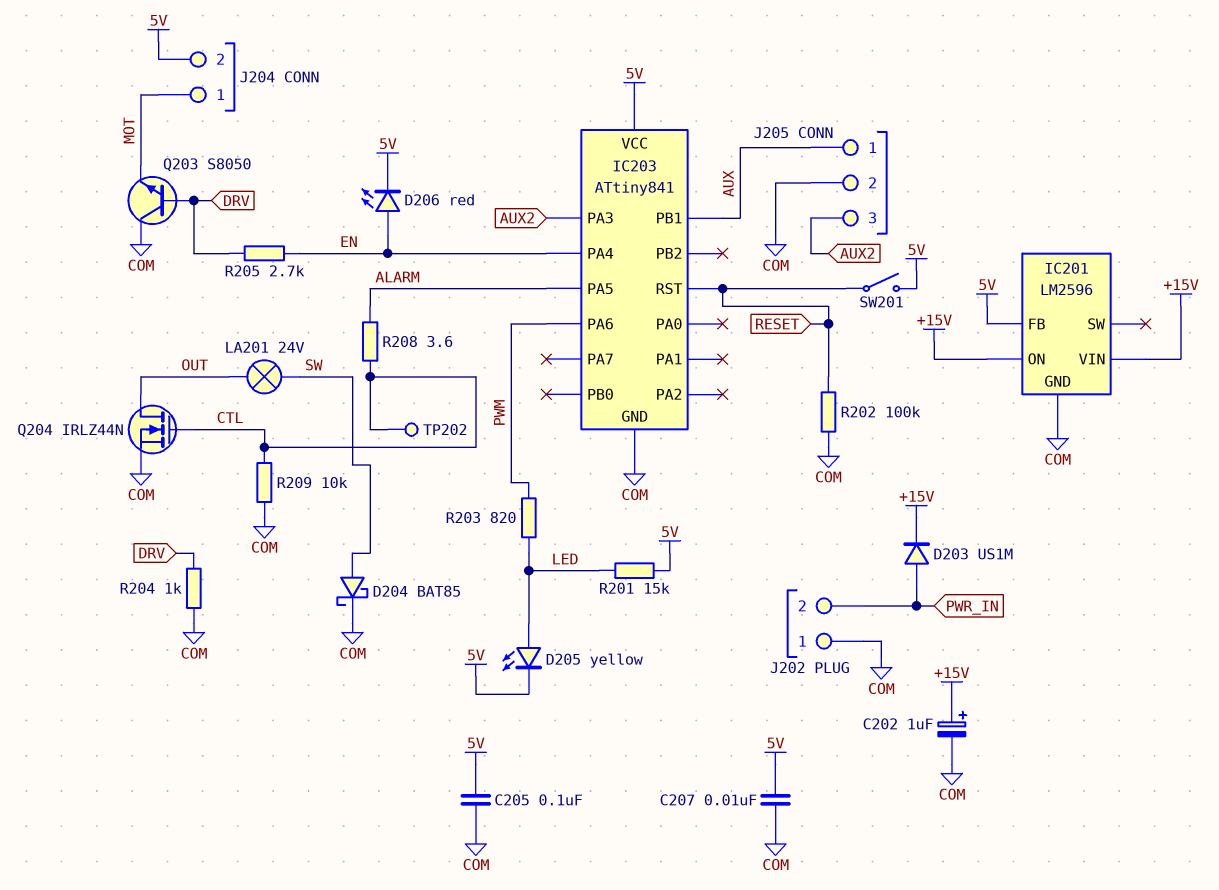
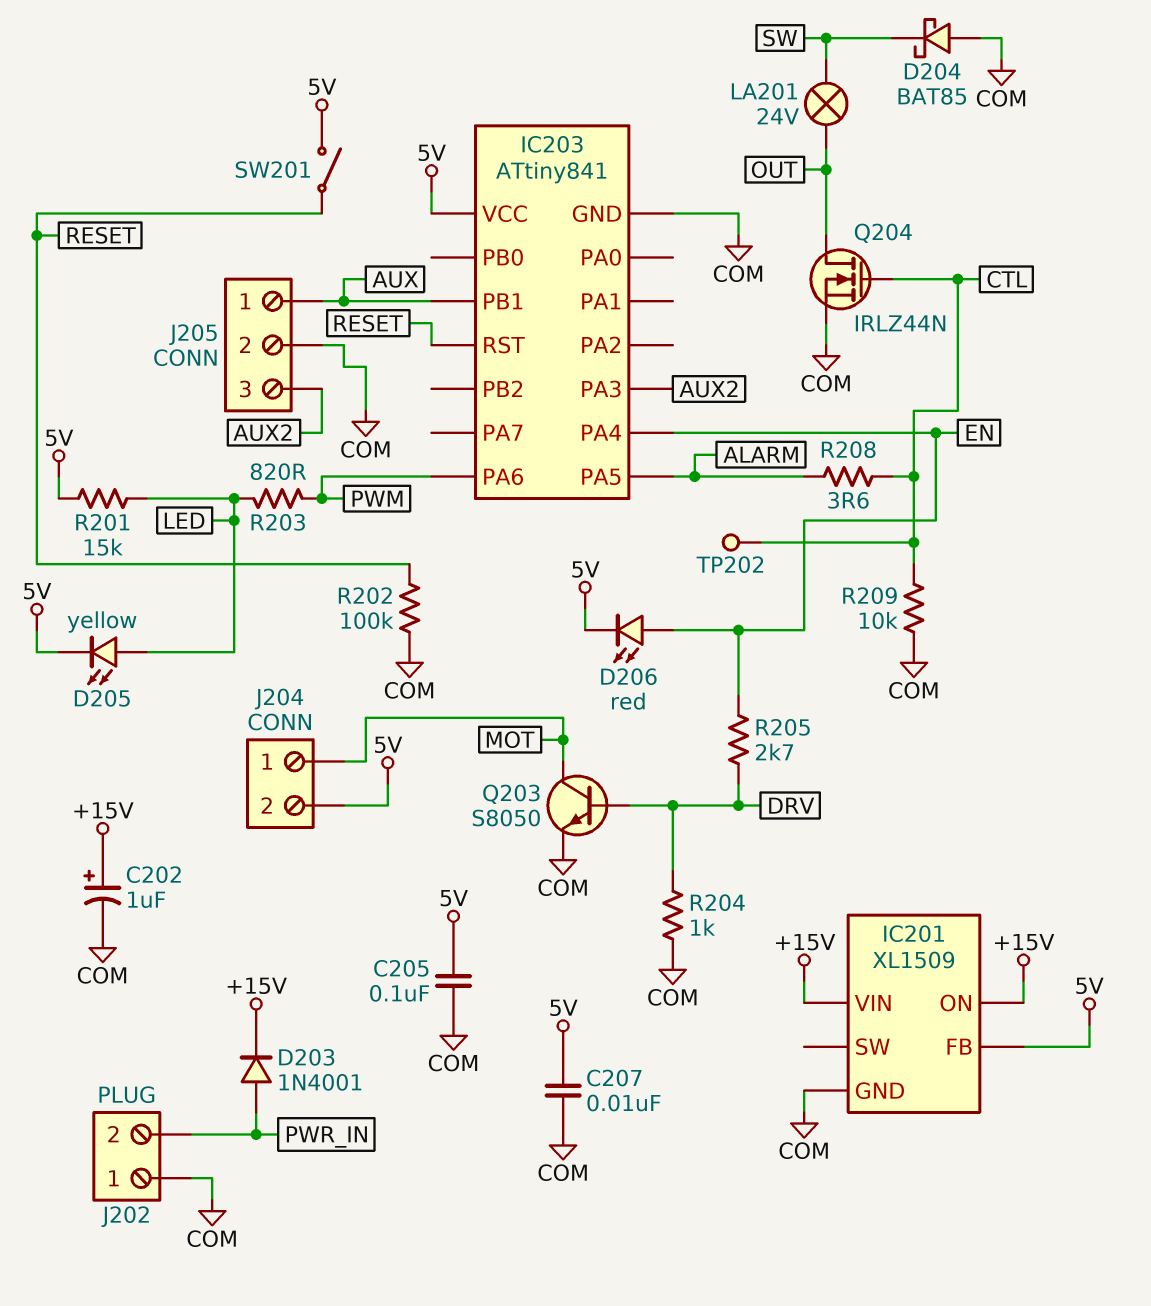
D203: diode US1M (A PWR_IN, K +15V) -> diode 1N4001 (A PWR_IN, K +15V)
D204: schottky BAT85 (A SW, K COM) -> schottky BAT85 (A COM, K SW)
IC201: LM2596 -> XL1509
Q203: NPN S8050 (B DRV, C COM, E MOT) -> NPN S8050 (B DRV, C MOT, E COM)

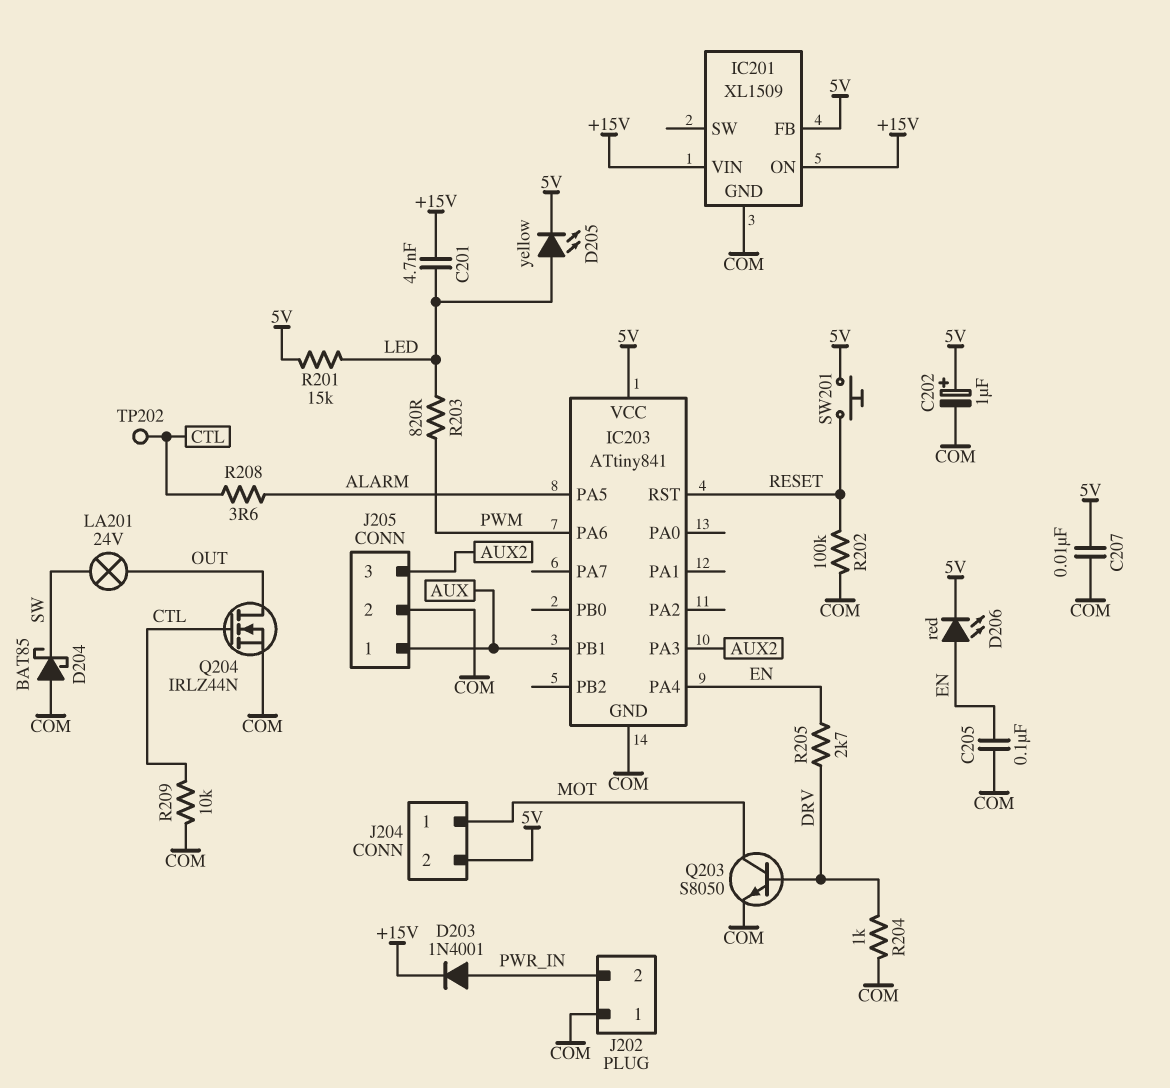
C201: none -> 4.7nF (+15V, LED)
C202: 1uF (plus +15V, minus COM) -> 1uF (plus 5V, minus COM)
C205: 100nF (5V, COM) -> 100nF (COM, EN)
SW201: switch (5V, RESET) -> button (5V, RESET)

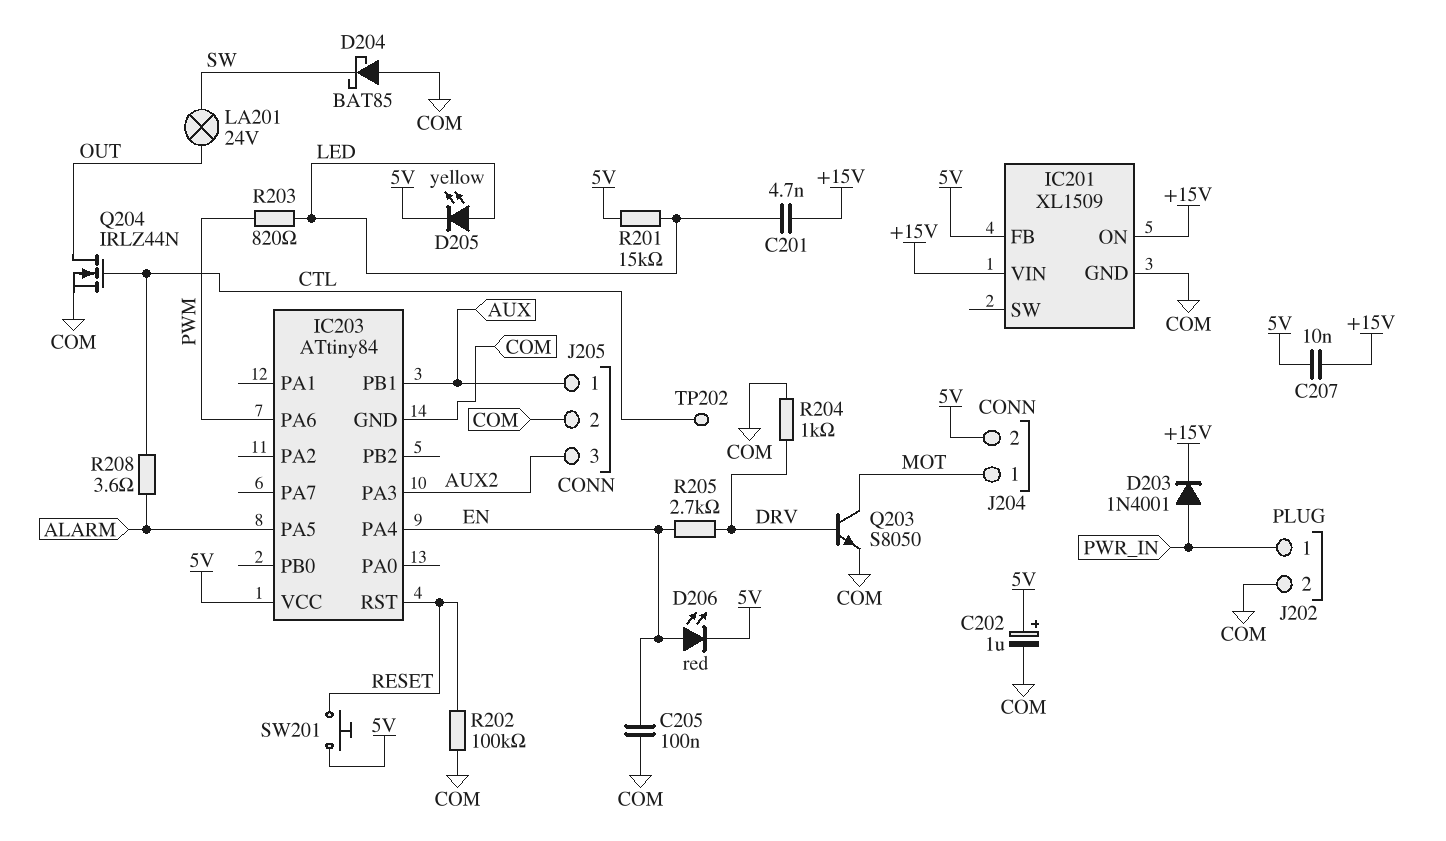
C207: 10nF (5V, COM) -> 10nF (+15V, 5V)
IC203: ATtiny841 -> ATtiny84
J202 pin 1: COM -> PWR_IN
J202 pin 2: PWR_IN -> COM
R209: 10k (COM, CTL) -> none

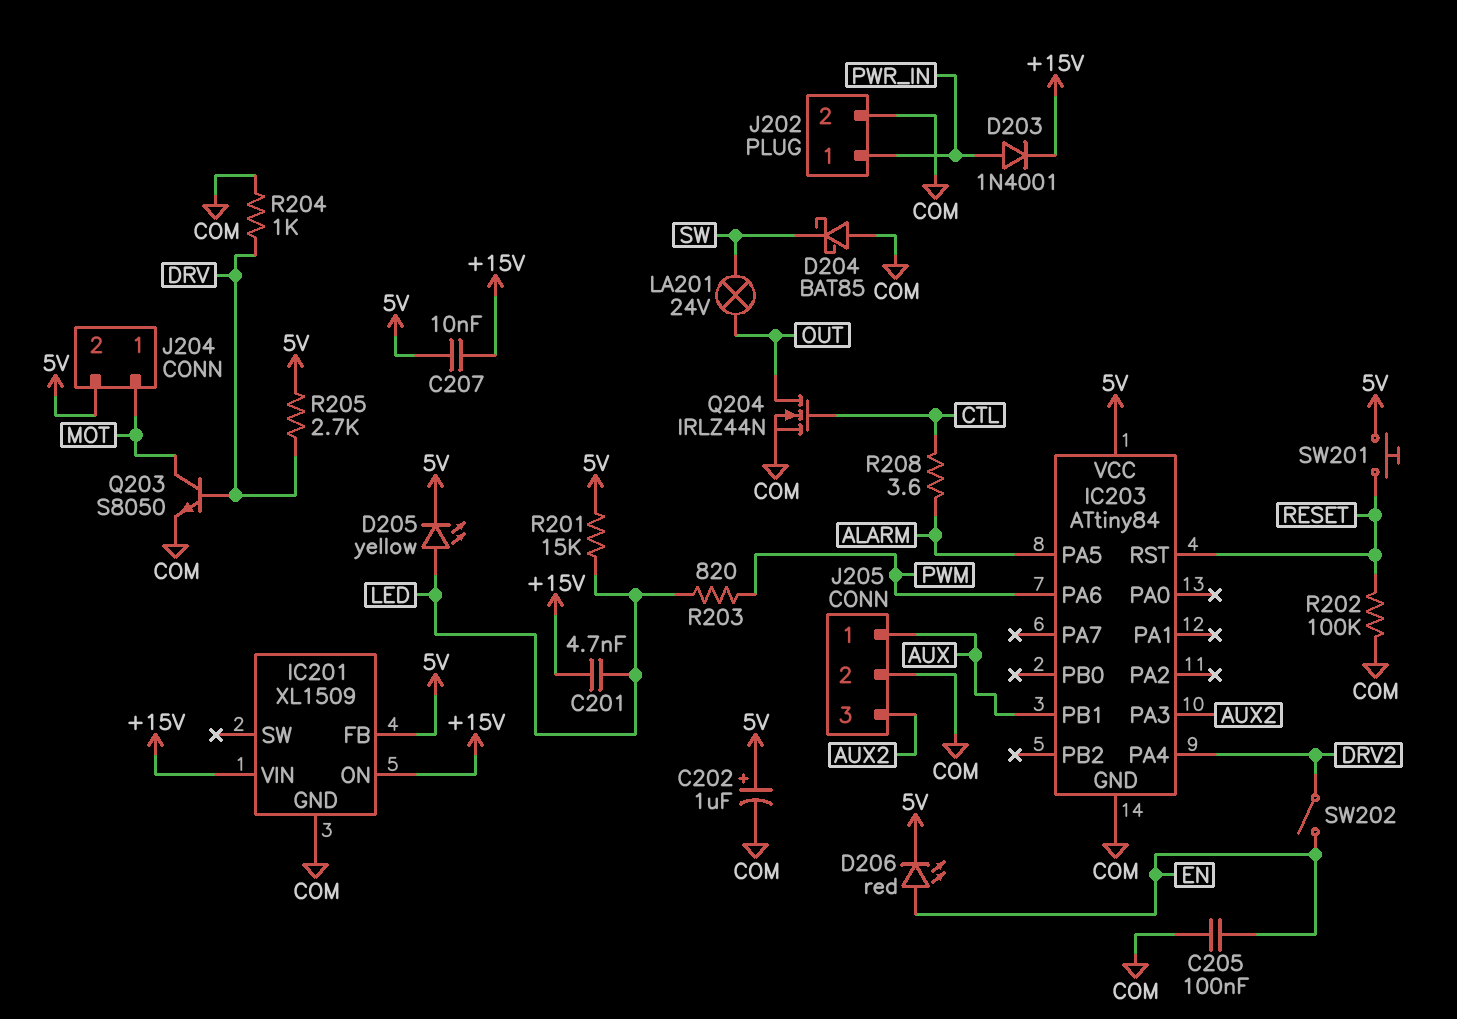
IC203 pin PA4: EN -> DRV2
R205: 2.7k (DRV, EN) -> 2.7k (5V, DRV)
SW202: none -> switch (DRV2, EN)
TP202: test point (CTL) -> none

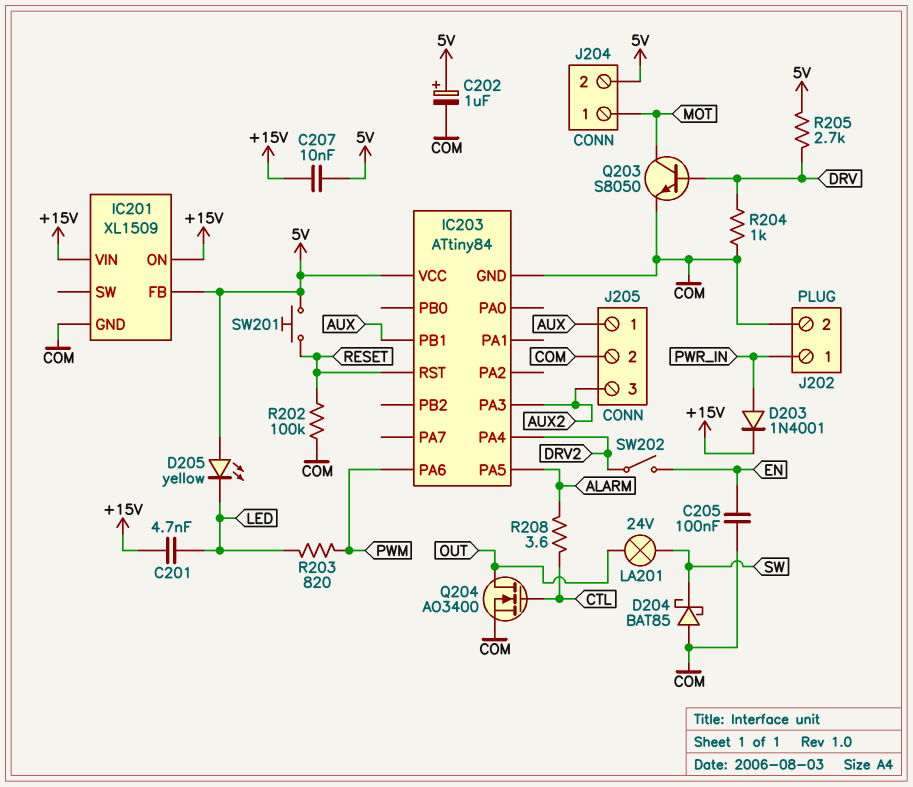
D205: LED yellow (A LED, K 5V) -> LED yellow (A 5V, K LED)
D206: LED red (A EN, K 5V) -> none
Q204: NMOS IRLZ44N (G CTL, D OUT, S COM) -> NMOS AO3400 (G CTL, D OUT, S COM)
R201: 15k (5V, LED) -> none

